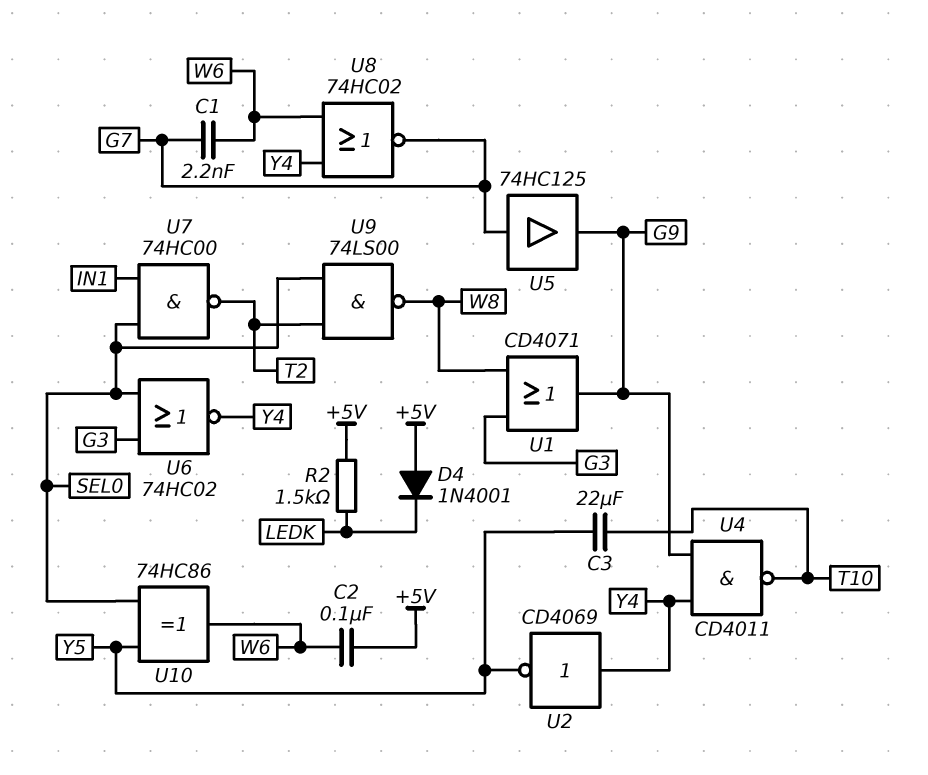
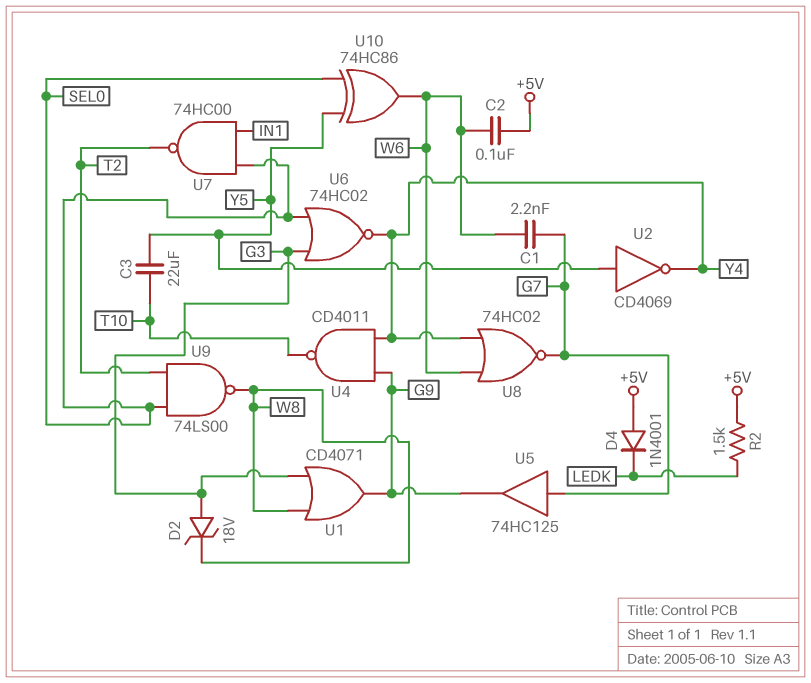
D2: none -> zener 18V (A G3, K W8)
U2: NOT CD4069 (in Y4, out Y5) -> NOT CD4069 (in Y5, out Y4)

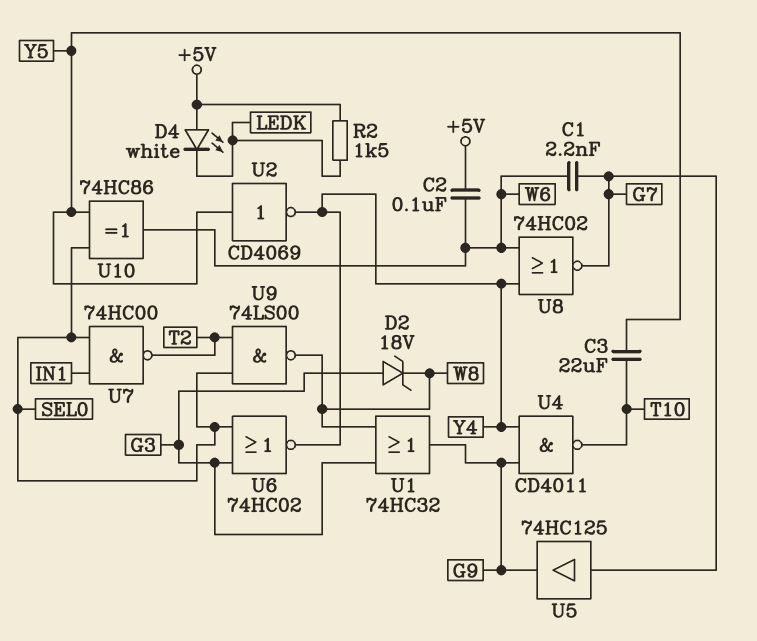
D4: diode 1N4001 (A +5V, K LEDK) -> LED white (A +5V, K LEDK)
U1: OR CD4071 (in G3, in W8, out G9) -> OR 74HC32 (in G3, in W8, out G9)

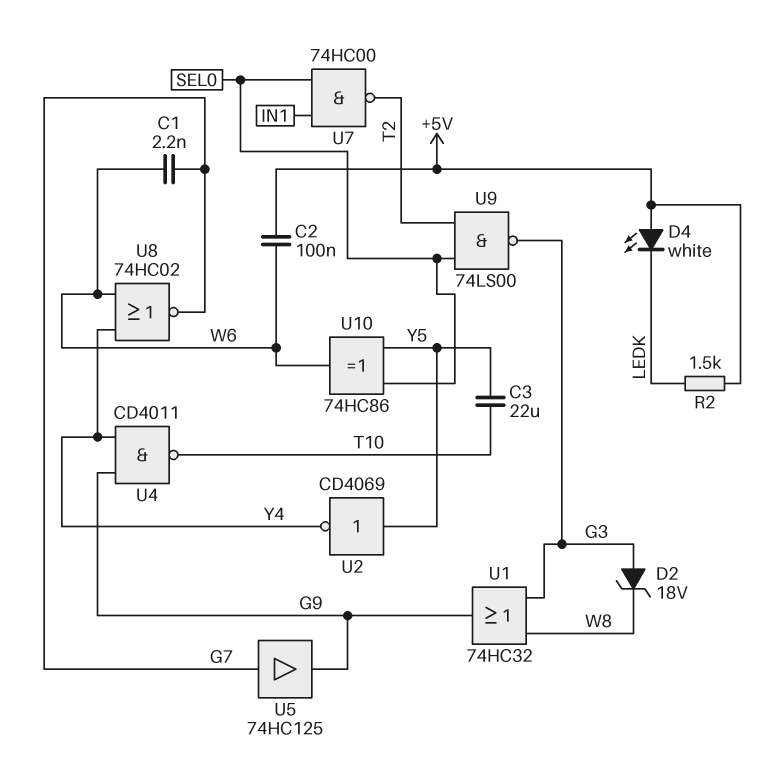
U6: NOR 74HC02 (in G3, in SEL0, out Y4) -> none
U9: NAND 74LS00 (in SEL0, in T2, out W8) -> NAND 74LS00 (in SEL0, in T2, out G3)

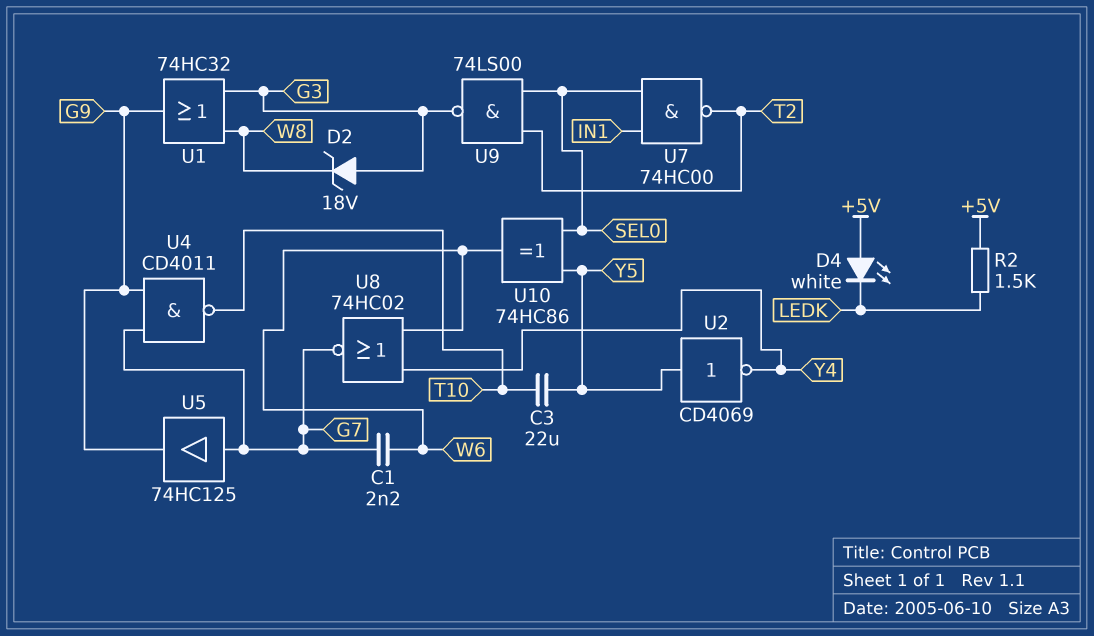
C2: 100nF (+5V, W6) -> none
U4: NAND CD4011 (in G9, in Y4, out T10) -> NAND CD4011 (in G7, in G9, out T10)

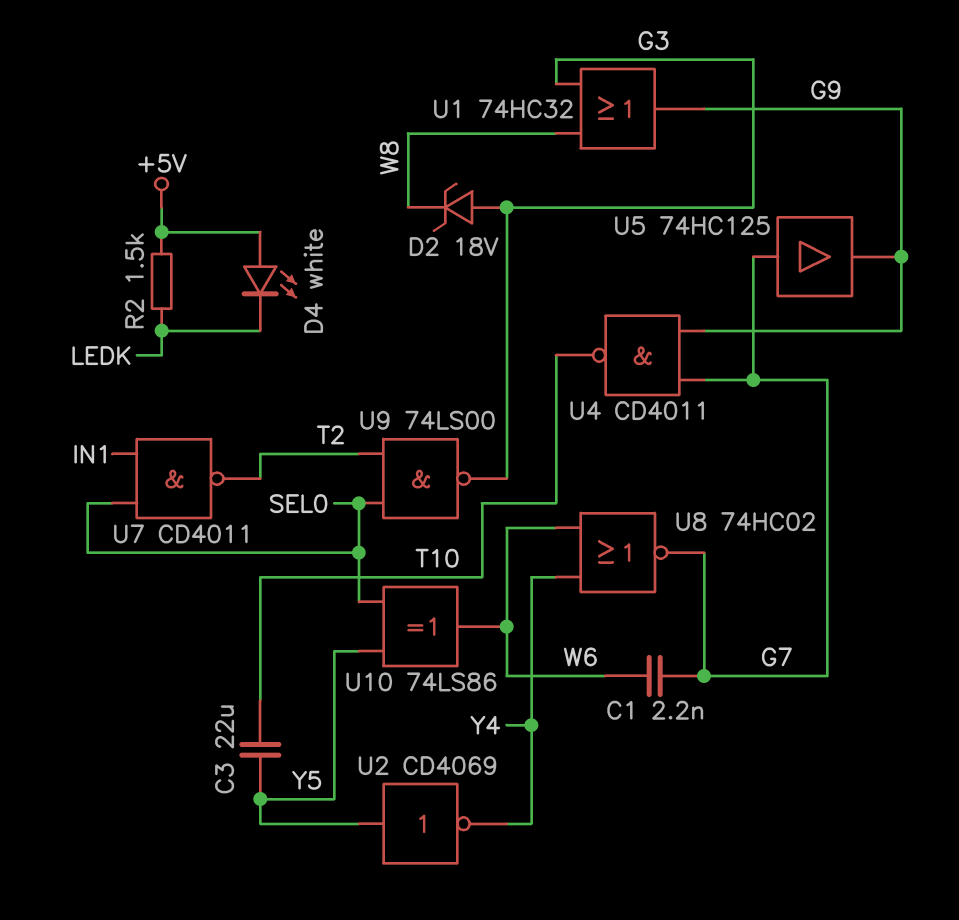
U7: NAND 74HC00 (in IN1, in SEL0, out T2) -> NAND CD4011 (in IN1, in SEL0, out T2)
U10: XOR 74HC86 (in SEL0, in Y5, out W6) -> XOR 74LS86 (in SEL0, in Y5, out W6)

